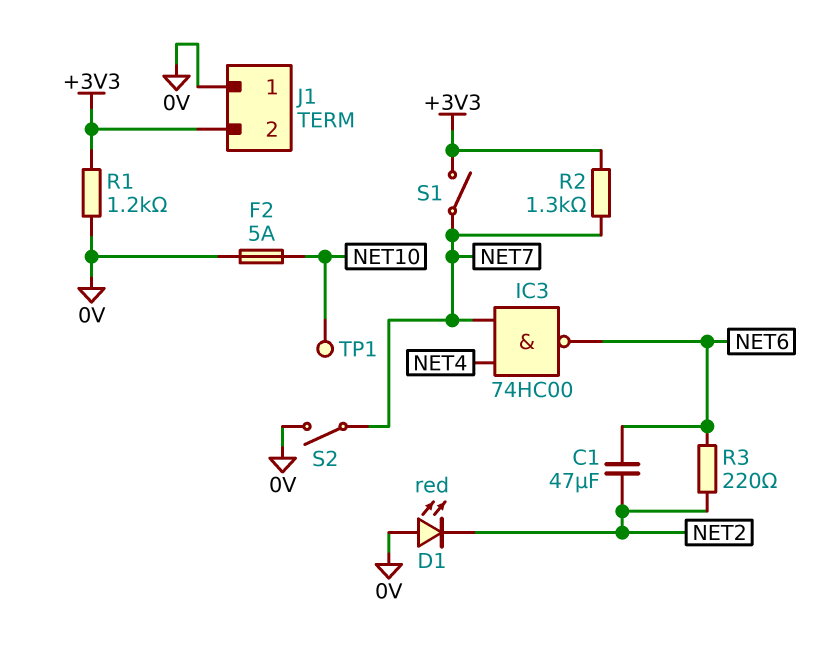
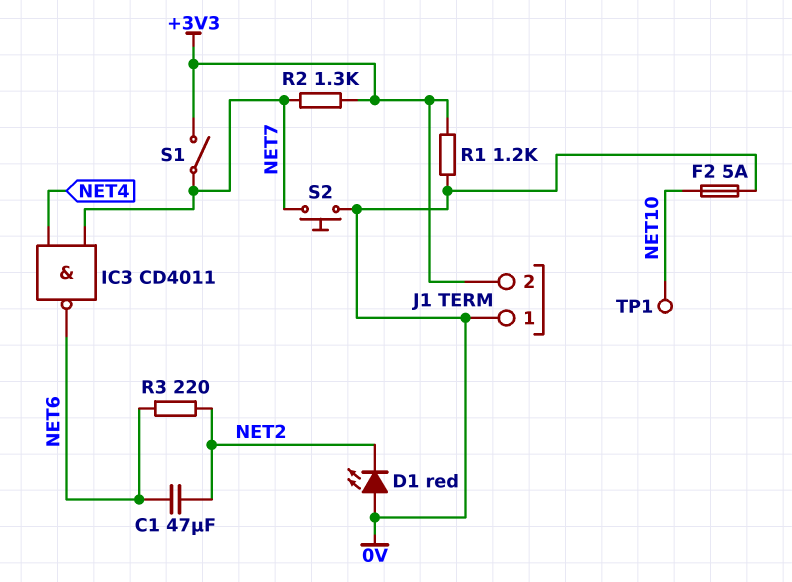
IC3: NAND 74HC00 (in NET4, in NET7, out NET6) -> NAND CD4011 (in NET4, in NET7, out NET6)
S2: switch (0V, NET7) -> button (0V, NET7)

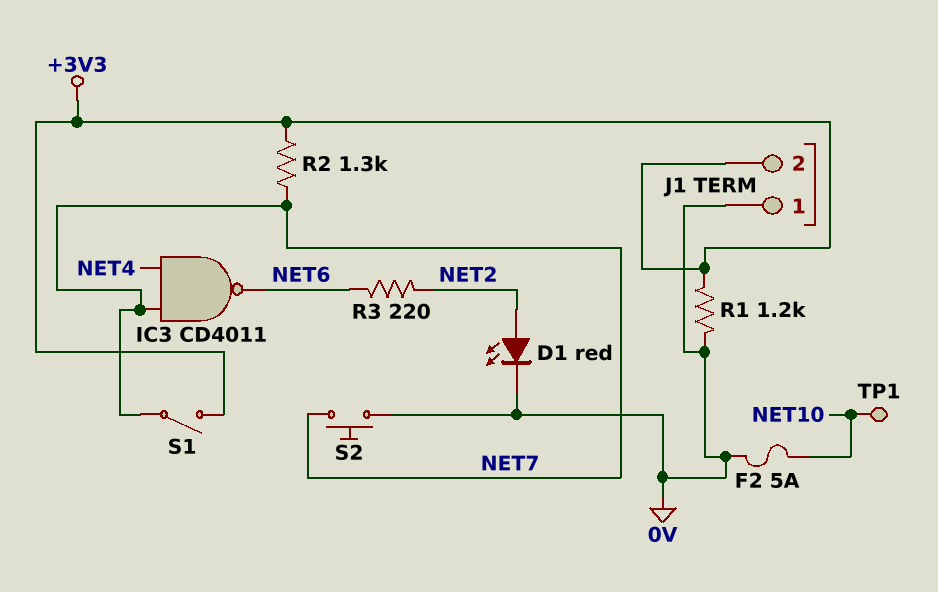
C1: 47uF (NET2, NET6) -> none
D1: LED red (A 0V, K NET2) -> LED red (A NET2, K 0V)

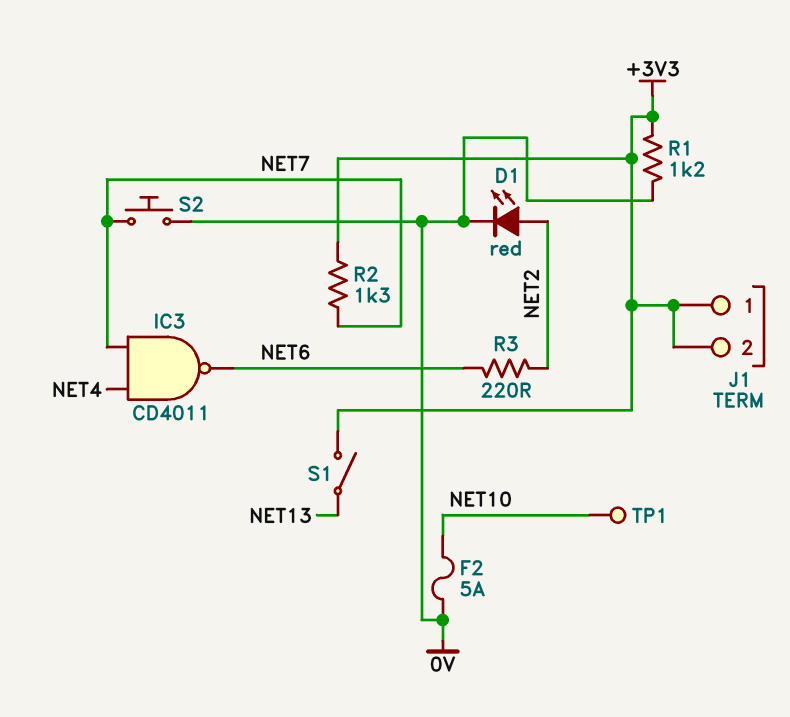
J1 pin 1: 0V -> +3V3
S1: switch (+3V3, NET7) -> switch (+3V3, NET13)

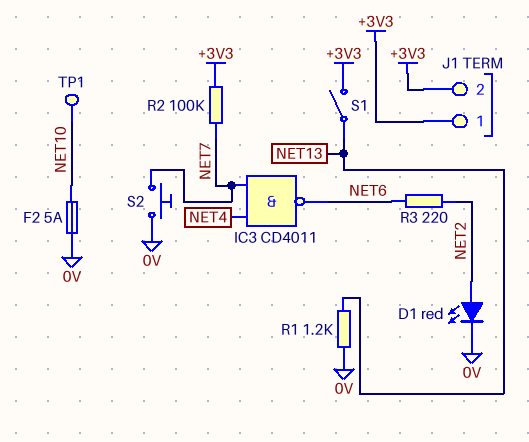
R1: 1.2k (+3V3, 0V) -> 1.2k (0V, NET13)
R2: 1.3k (+3V3, NET7) -> 100k (+3V3, NET7)

